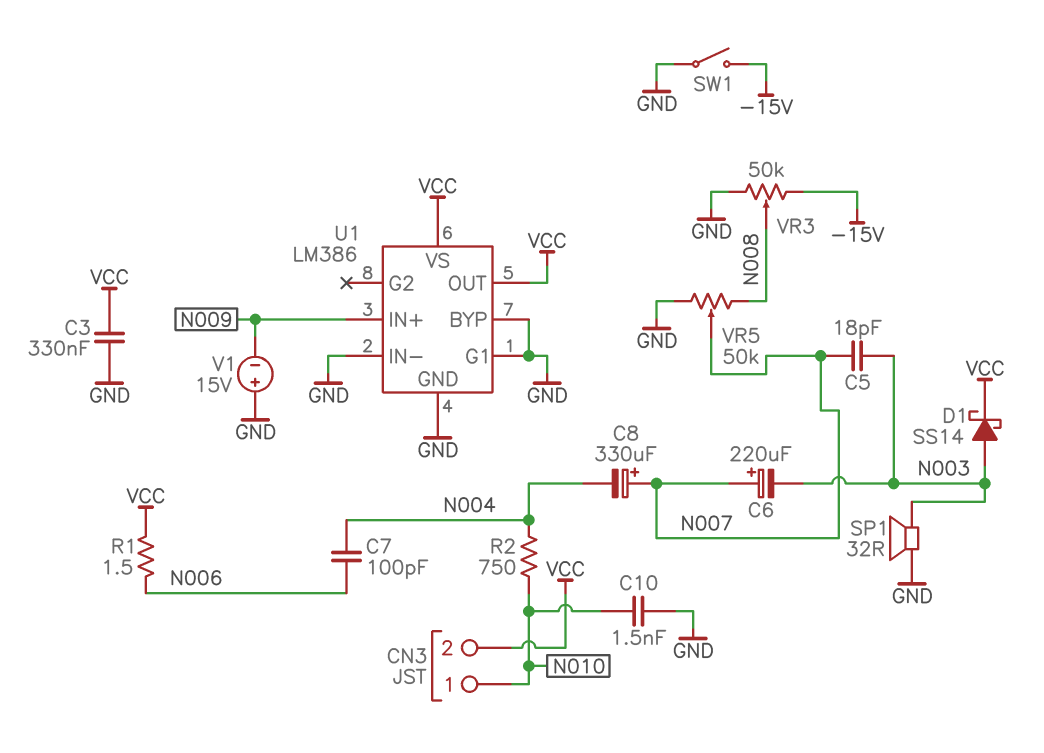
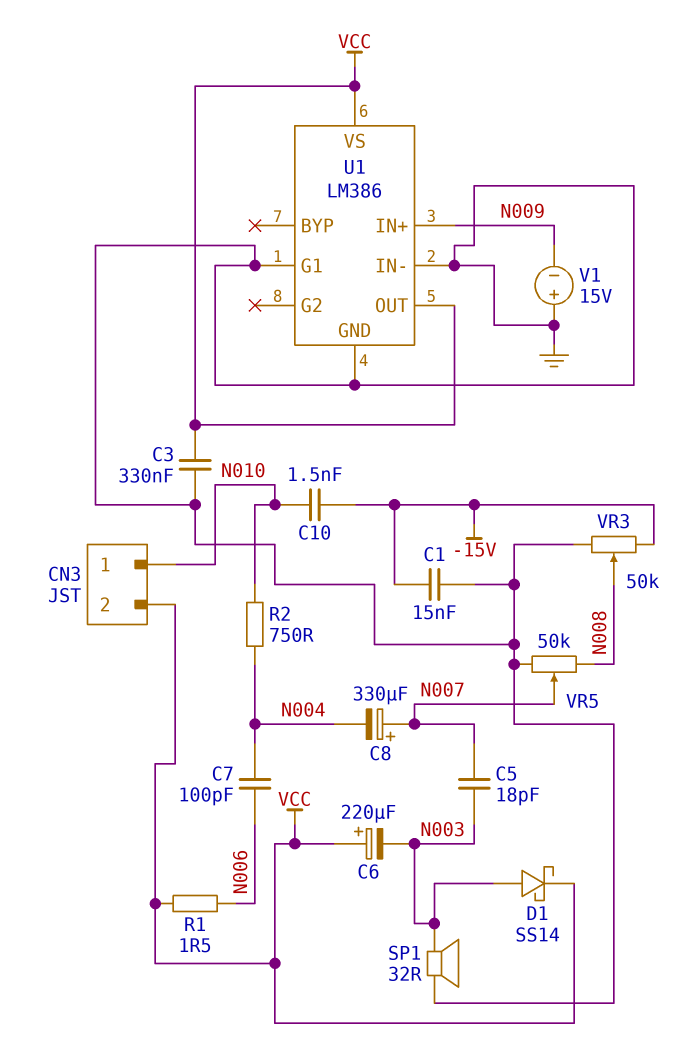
C1: none -> 15nF (-15V, GND)
C6: 220uF (plus N007, minus N003) -> 220uF (plus VCC, minus N003)
C10: 1.5nF (GND, N010) -> 1.5nF (-15V, N010)
SW1: switch (-15V, GND) -> none
U1 pin BYP: GND -> none

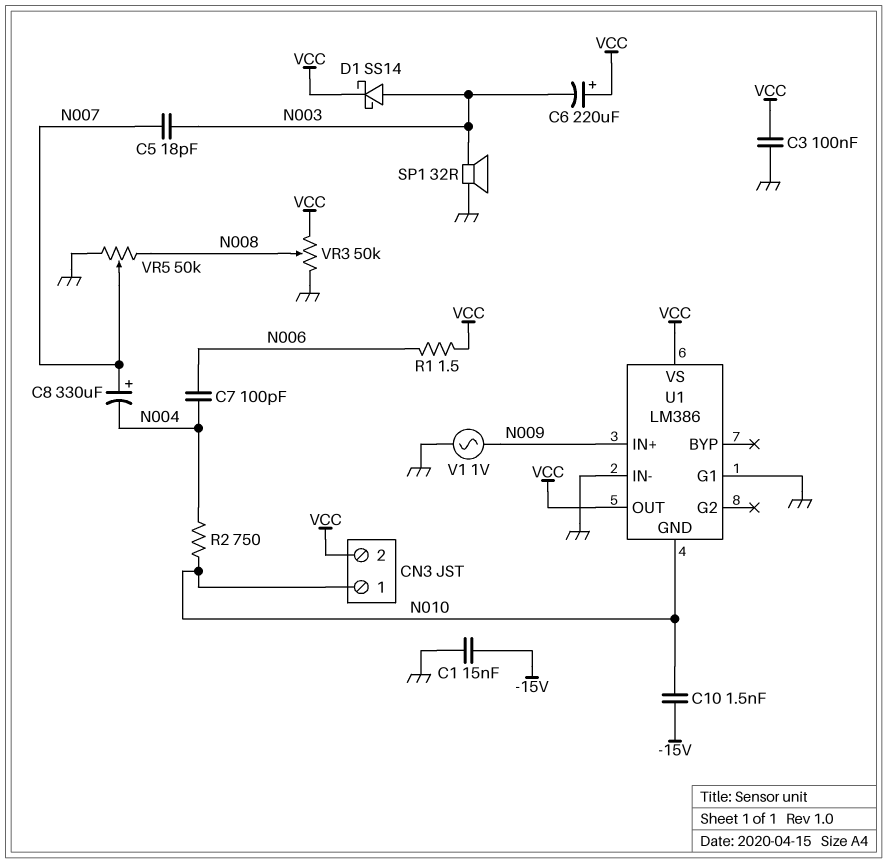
C3: 330nF (GND, VCC) -> 100nF (GND, VCC)
U1 pin GND: GND -> N010
V1: 15V (plus GND, minus N009) -> AC 1V (GND, N009)
VR3: 50k (-15V, GND, wiper N008) -> 50k (GND, VCC, wiper N008)

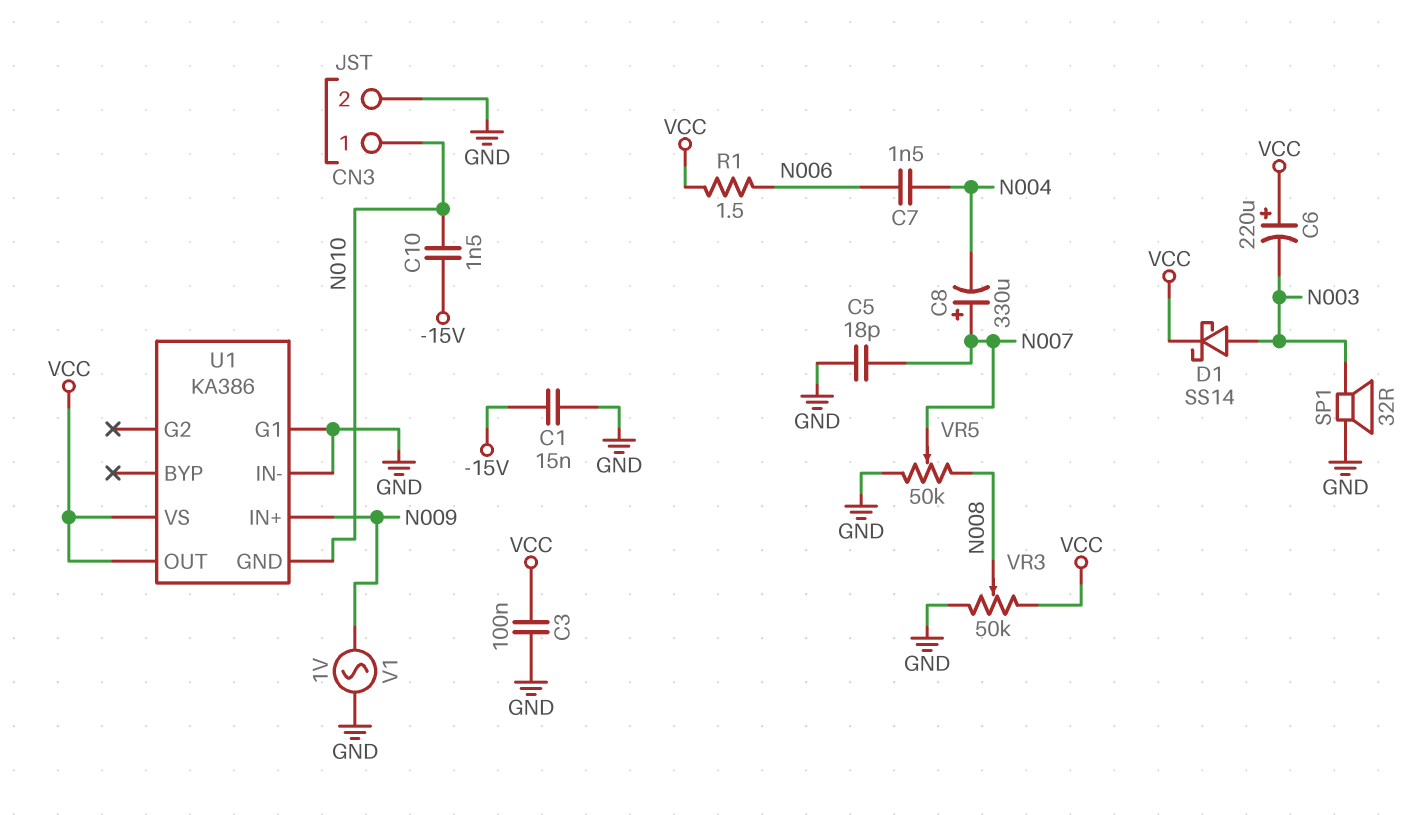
C5: 18pF (N003, N007) -> 18pF (GND, N007)
C7: 100pF (N004, N006) -> 1.5nF (N004, N006)
CN3 pin 2: VCC -> GND
R2: 750 (N004, N010) -> none
U1: LM386 -> KA386

